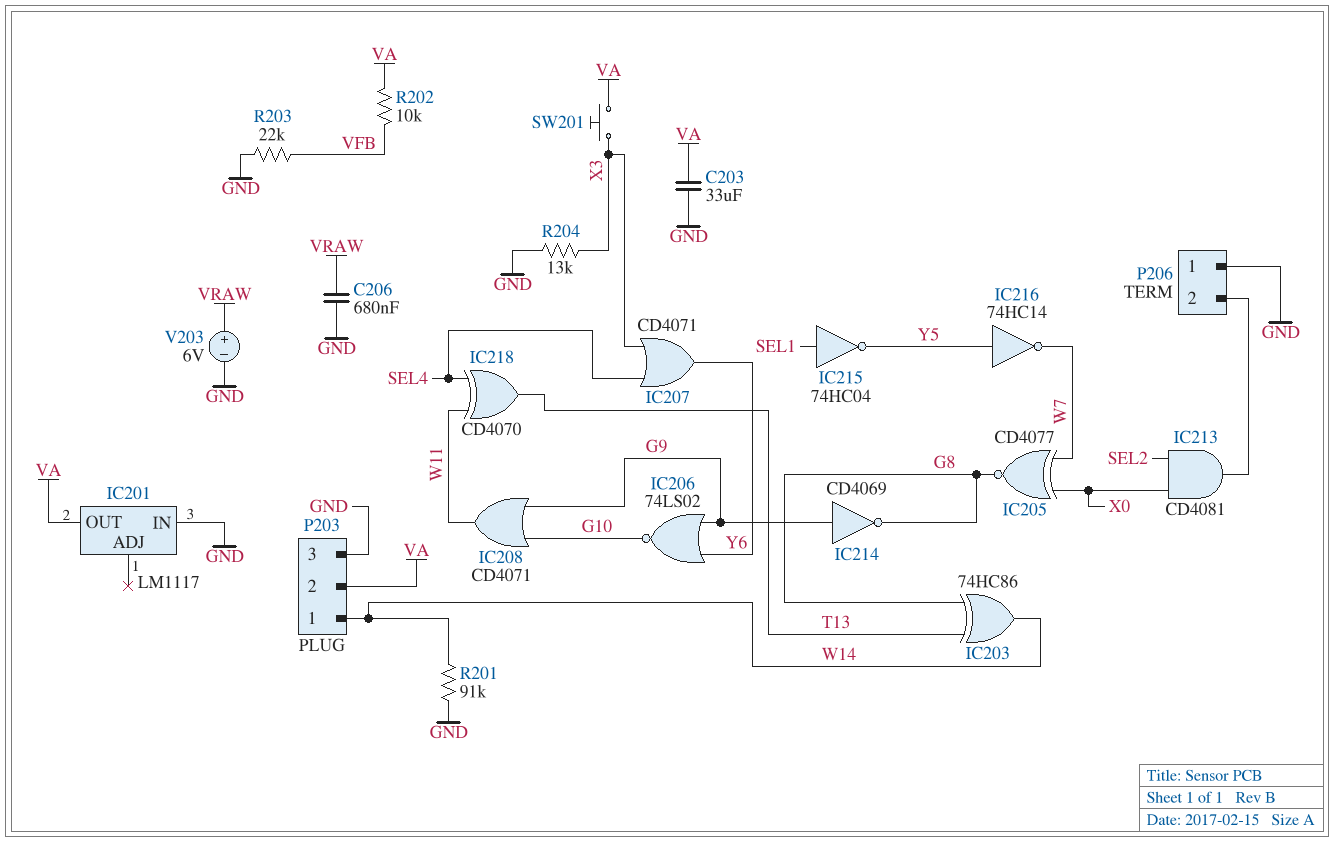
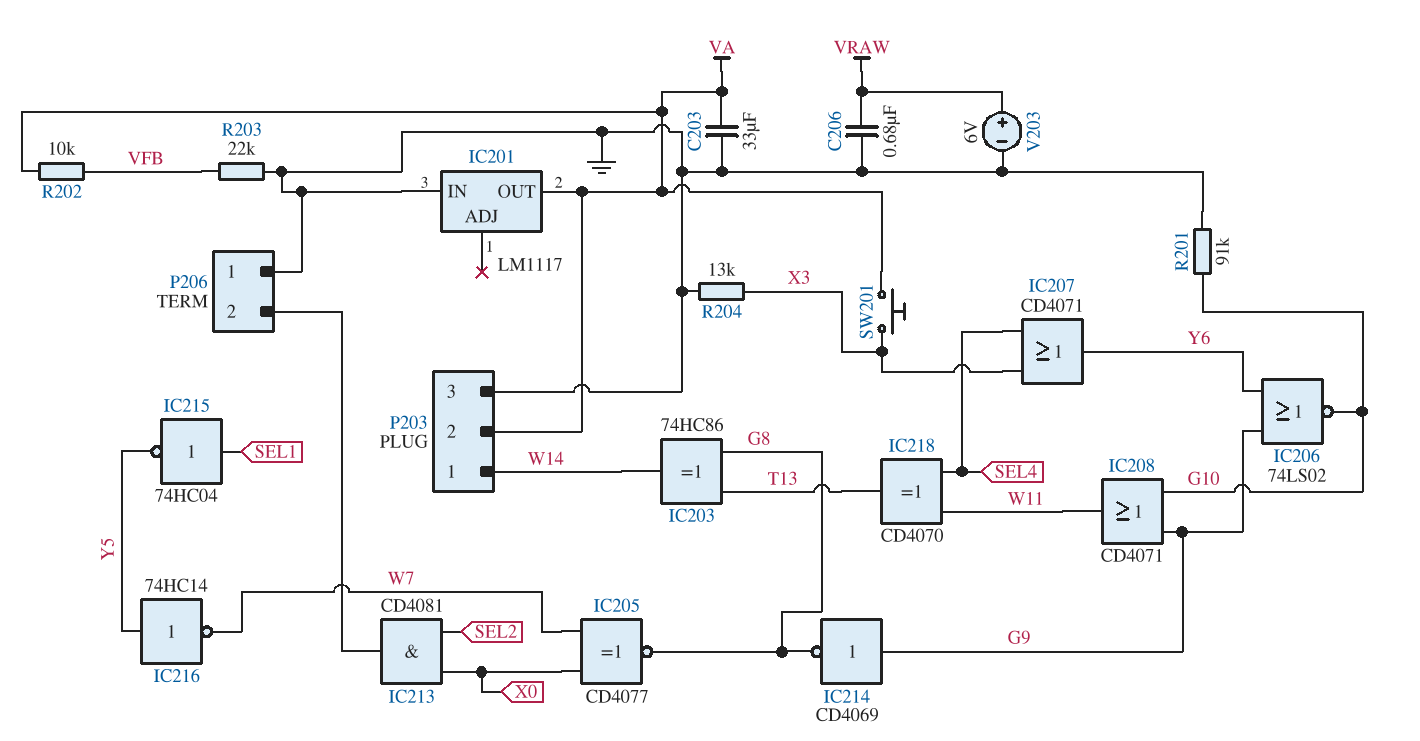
R201: 91k (GND, W14) -> 91k (G10, GND)

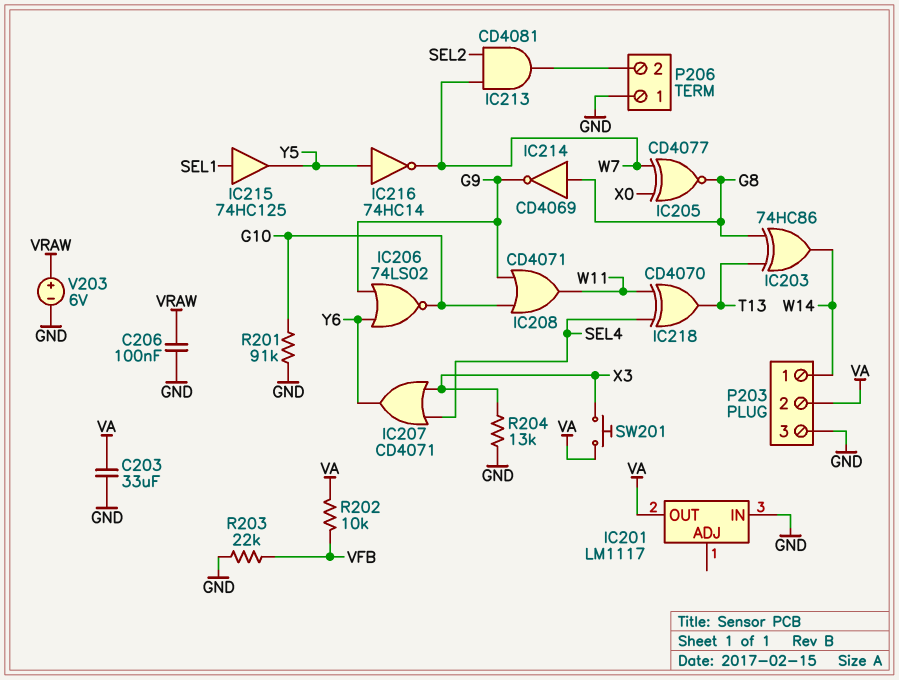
C206: 680nF (GND, VRAW) -> 100nF (GND, VRAW)
IC213: AND CD4081 (in SEL2, in X0, out P206/2) -> AND CD4081 (in SEL2, in W7, out P206/2)
IC214: NOT CD4069 (in G9, out G8) -> NOT CD4069 (in G8, out G9)
IC215: NOT 74HC04 (in SEL1, out Y5) -> buffer 74HC125 (in SEL1, out Y5)

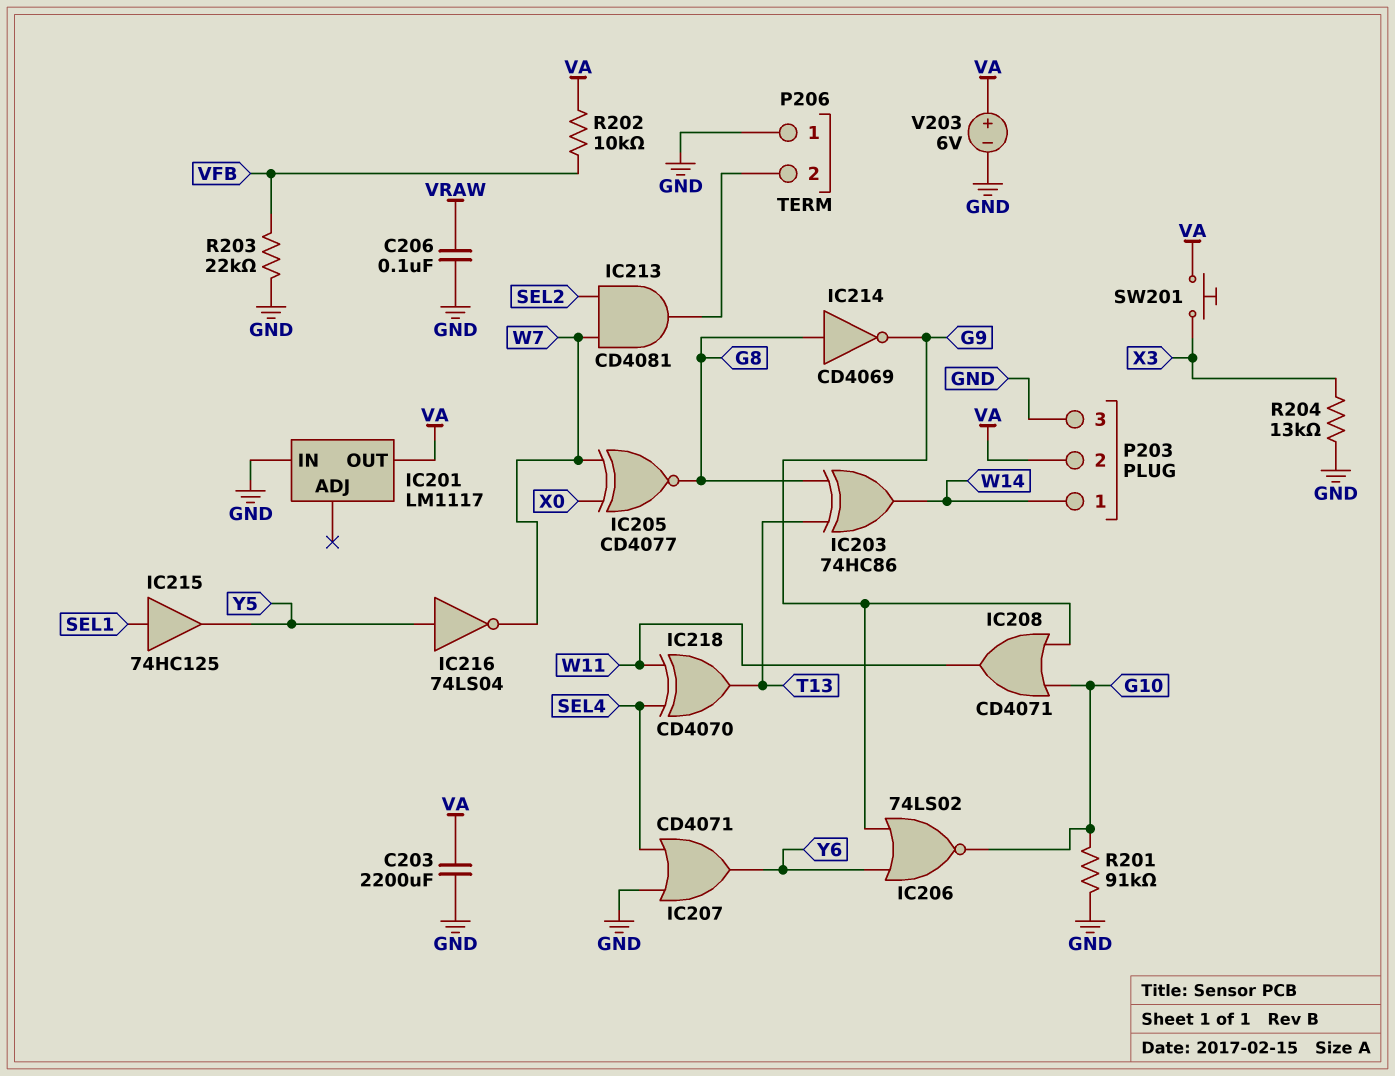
C203: 33uF (GND, VA) -> 2200uF (GND, VA)
IC207: OR CD4071 (in SEL4, in X3, out Y6) -> OR CD4071 (in GND, in SEL4, out Y6)
IC216: NOT 74HC14 (in Y5, out W7) -> NOT 74LS04 (in Y5, out W7)
V203: 6V (plus VRAW, minus GND) -> 6V (plus VA, minus GND)

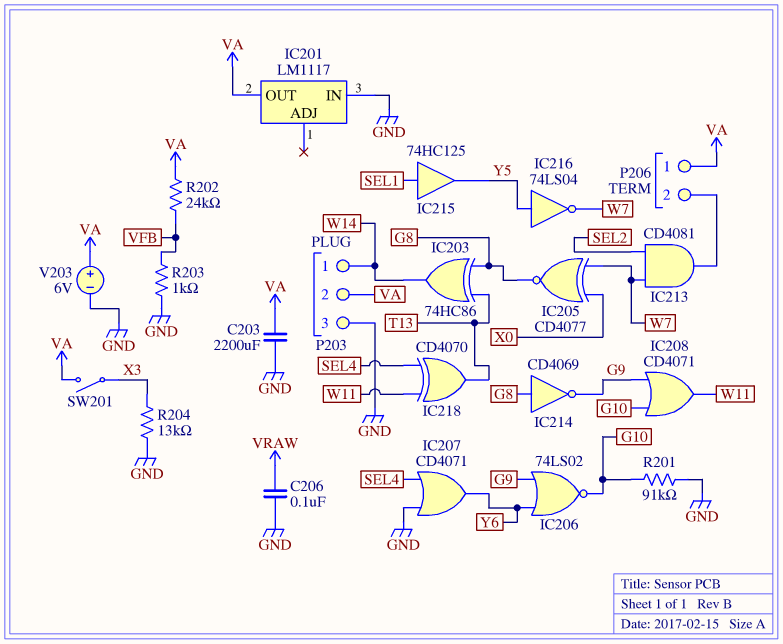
P206 pin 1: GND -> VA
R202: 10k (VA, VFB) -> 24k (VA, VFB)
R203: 22k (GND, VFB) -> 1k (GND, VFB)
SW201: button (VA, X3) -> switch (VA, X3)

